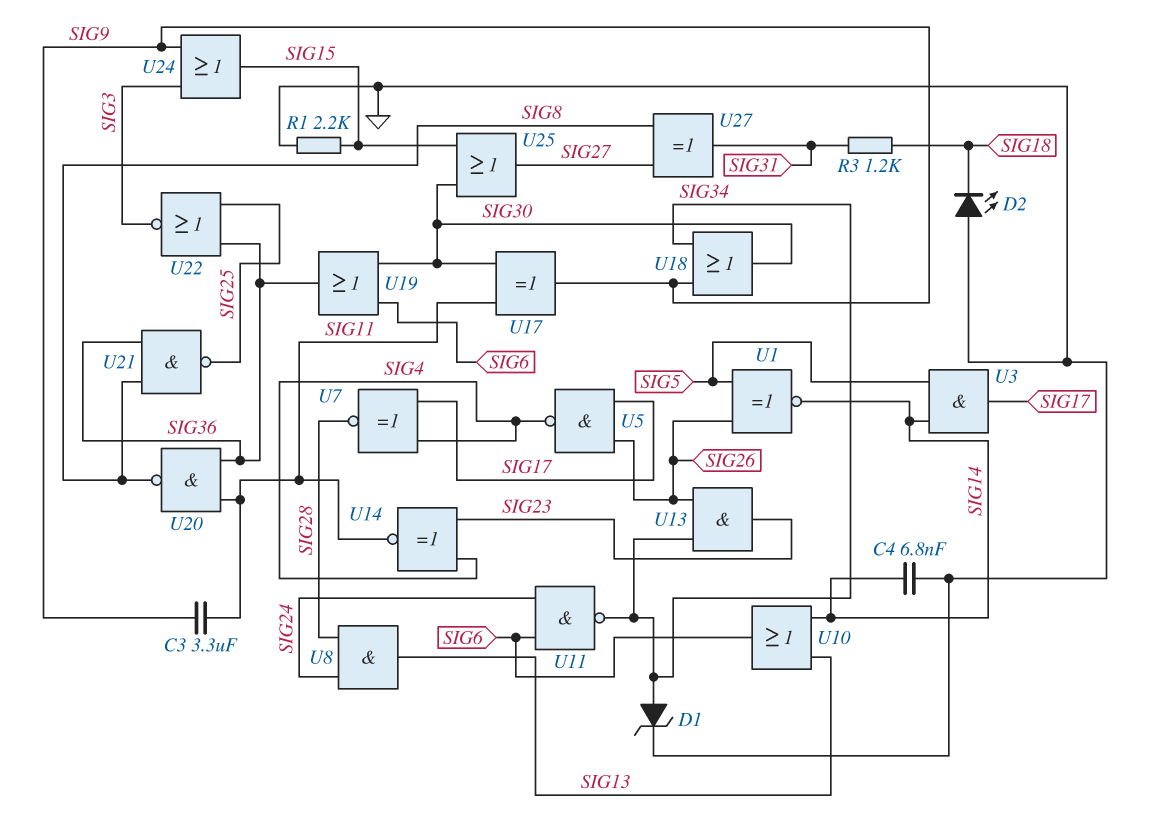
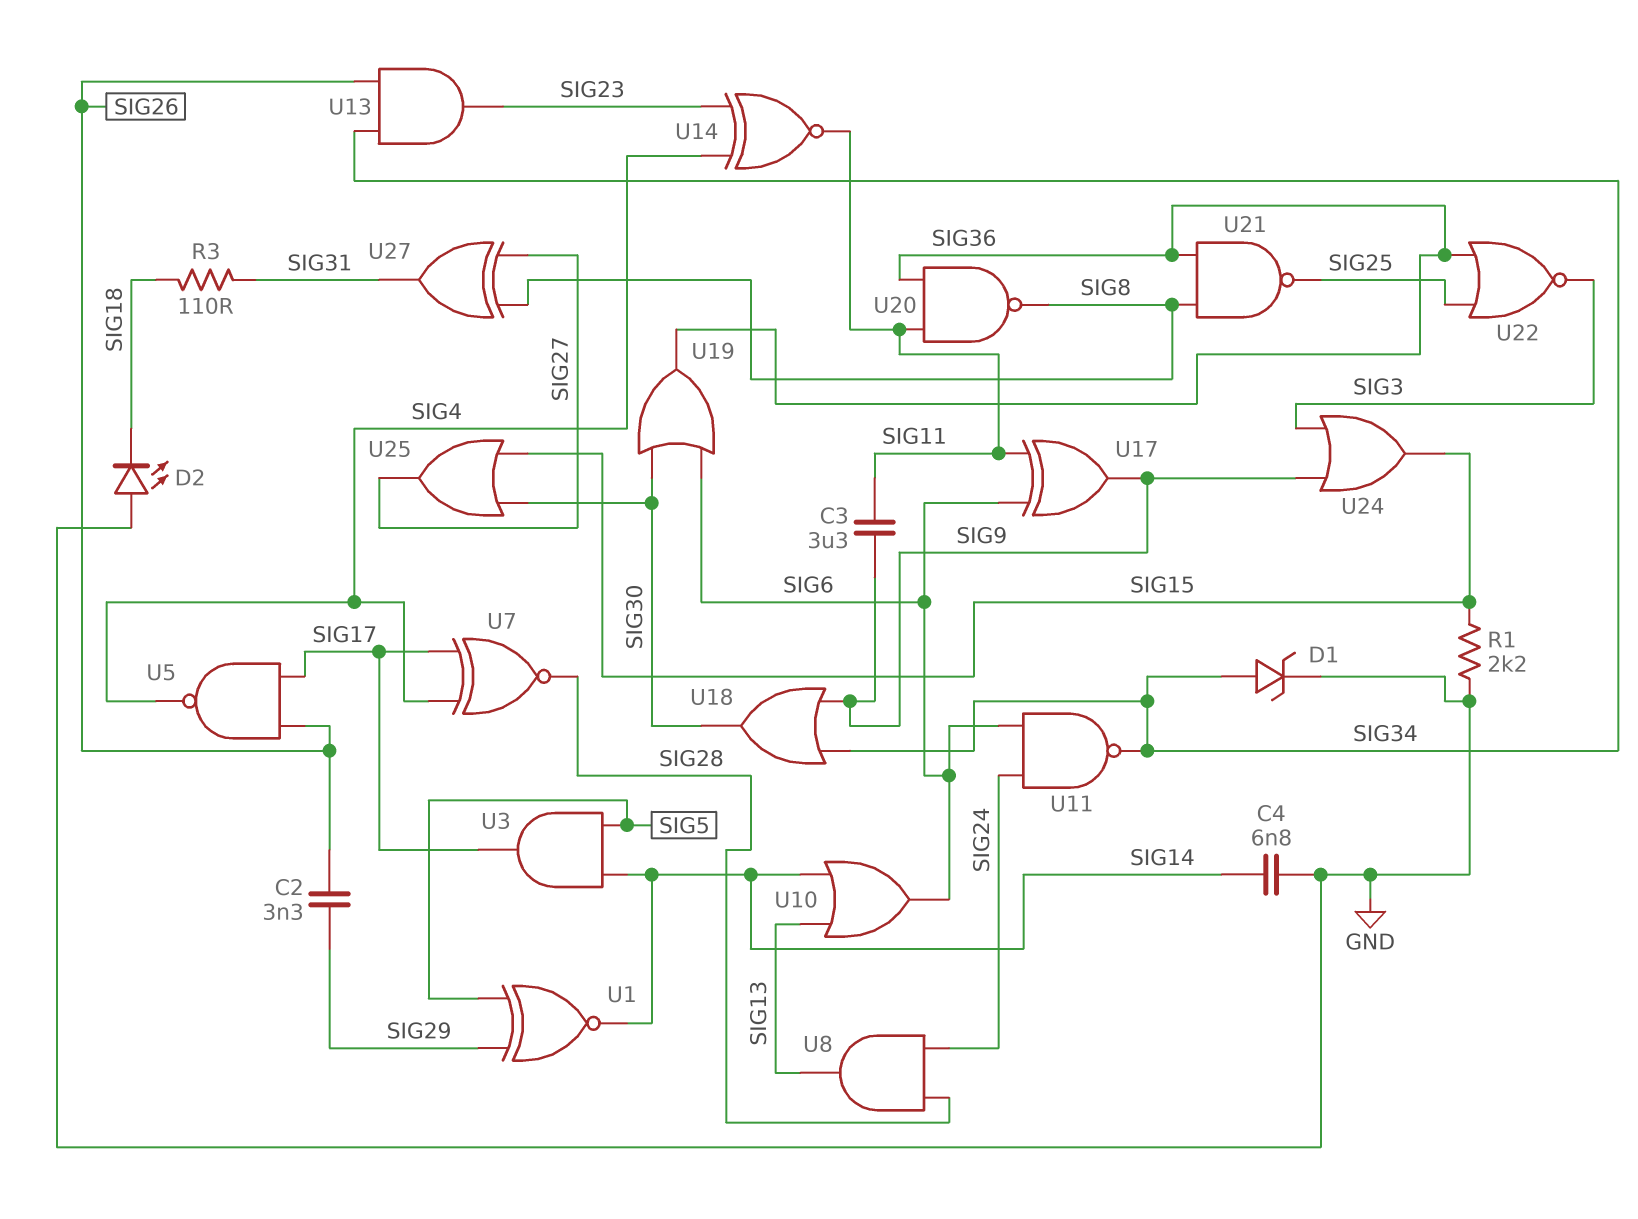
C2: none -> 3.3nF (SIG26, SIG29)
R3: 1.2k (SIG18, SIG31) -> 110 (SIG18, SIG31)
U1: XNOR (in SIG5, in SIG26, out SIG14) -> XNOR (in SIG5, in SIG29, out SIG14)
U17: XOR (in SIG11, in SIG30, out SIG9) -> XOR (in SIG6, in SIG11, out SIG9)

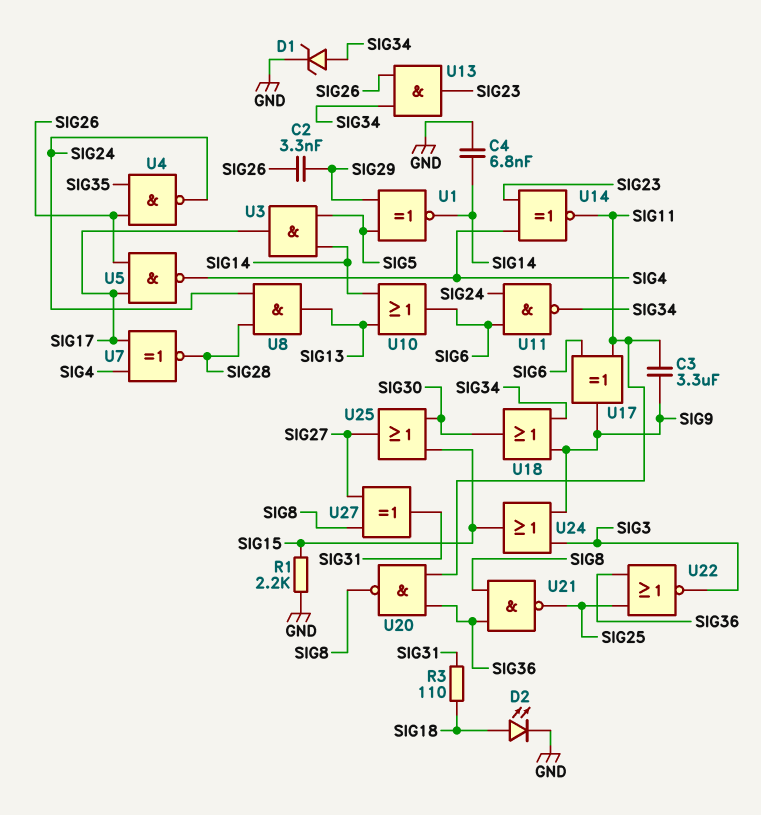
D2: LED (A GND, K SIG18) -> LED (A SIG18, K GND)
U4: none -> NAND (in SIG26, in SIG35, out SIG24)
U19: OR (in SIG6, in SIG30, out SIG36) -> none

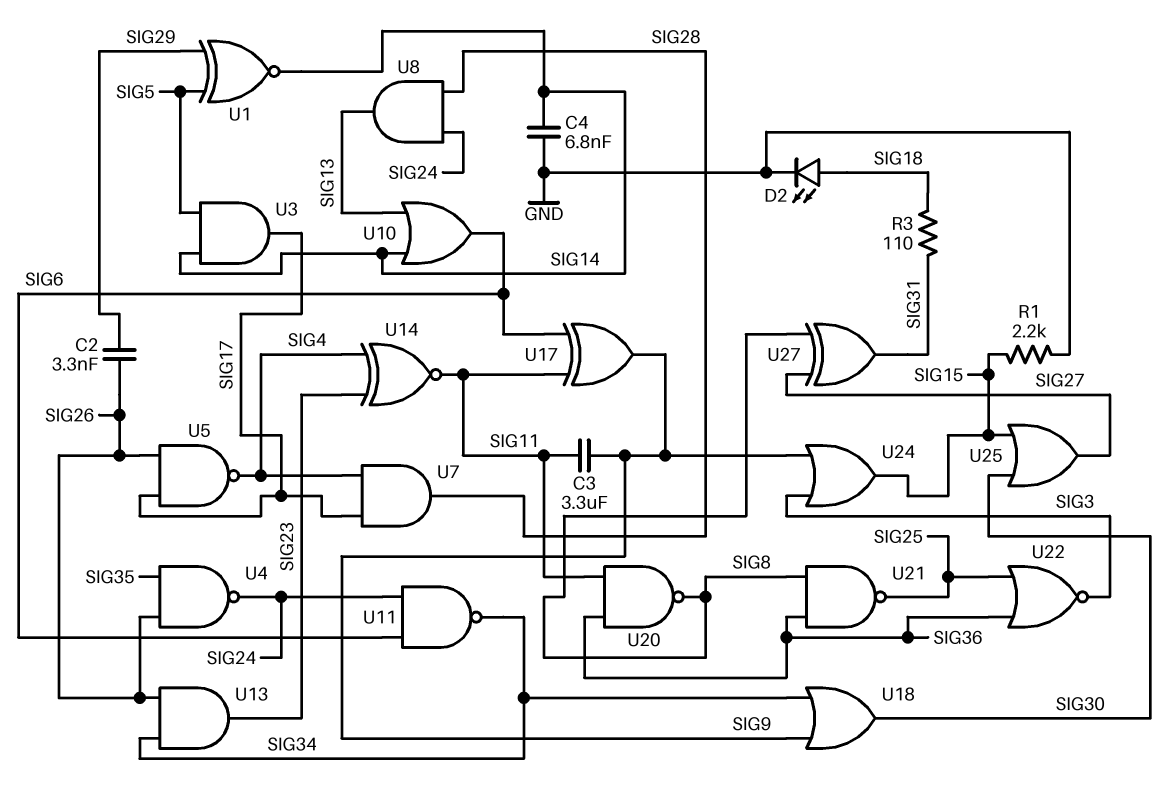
D1: zener (A SIG34, K GND) -> none
U7: XNOR (in SIG4, in SIG17, out SIG28) -> AND (in SIG4, in SIG17, out SIG28)

